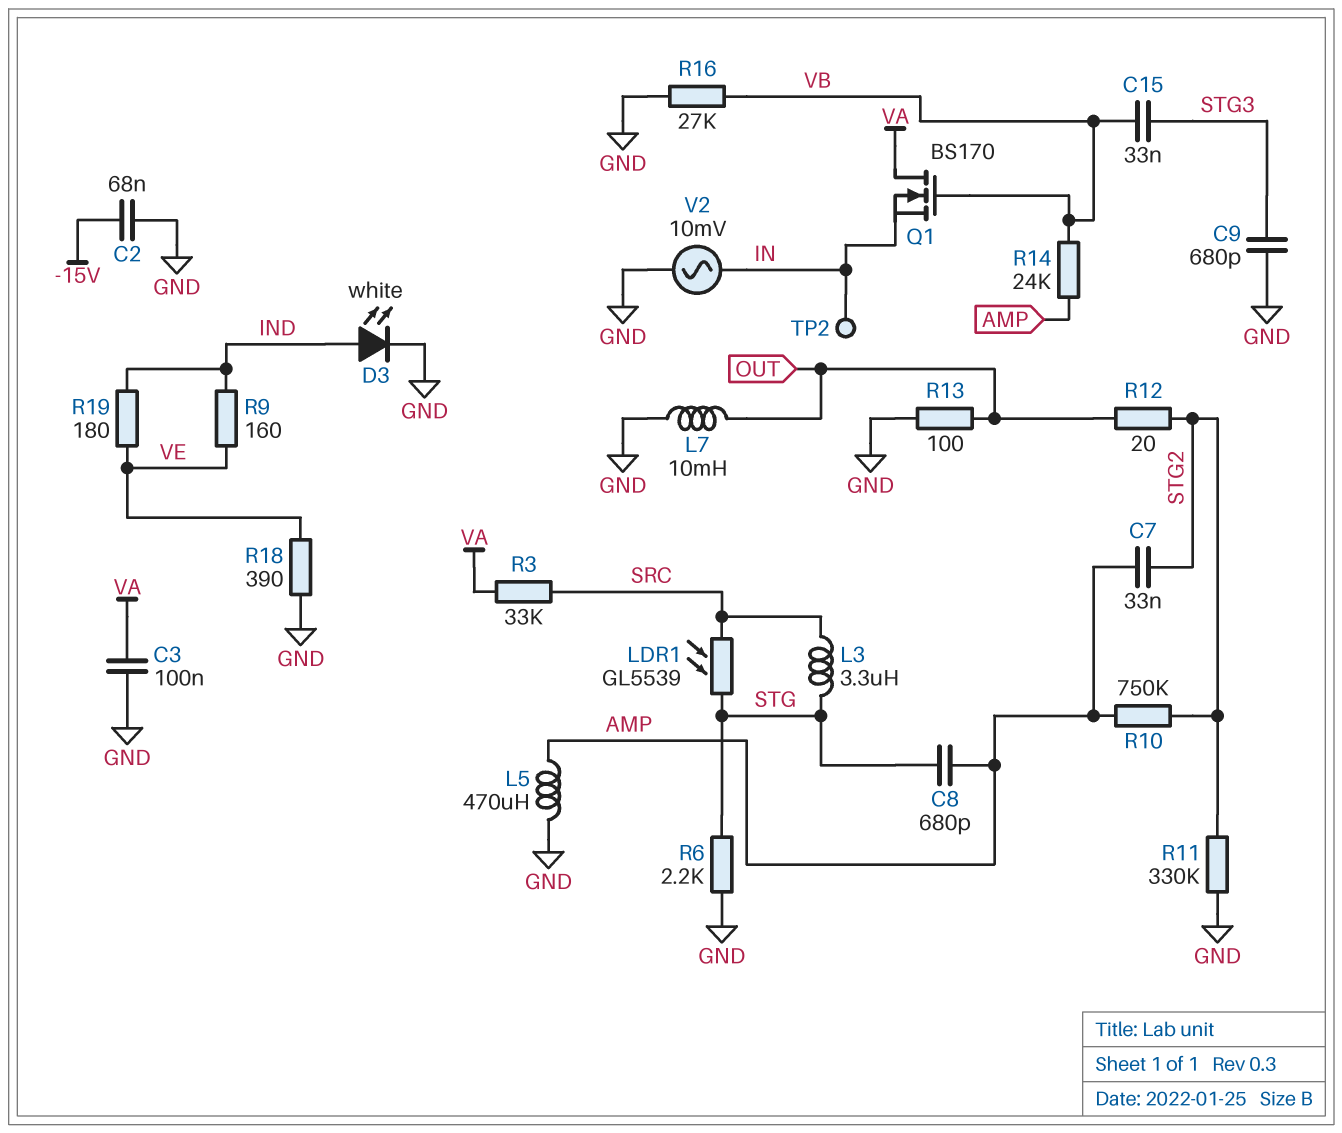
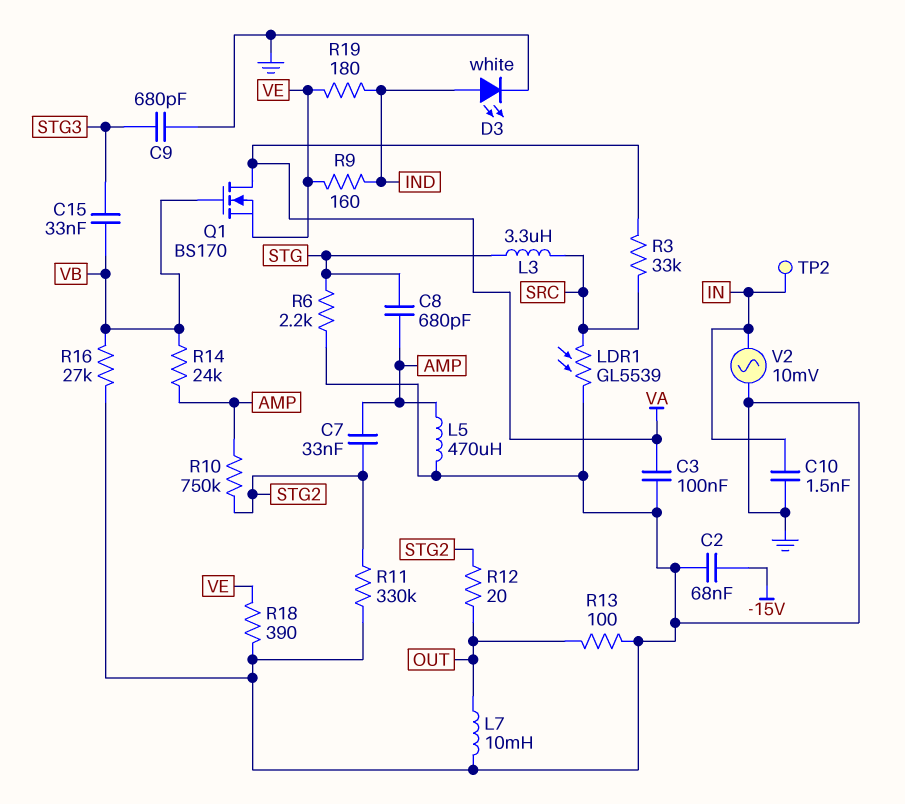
C10: none -> 1.5nF (GND, IN)
LDR1: GL5539 (SRC, STG) -> GL5539 (GND, SRC)
Q1: NMOS BS170 (G VB, D VA, S IN) -> NMOS BS170 (G VB, D VA, S VE)

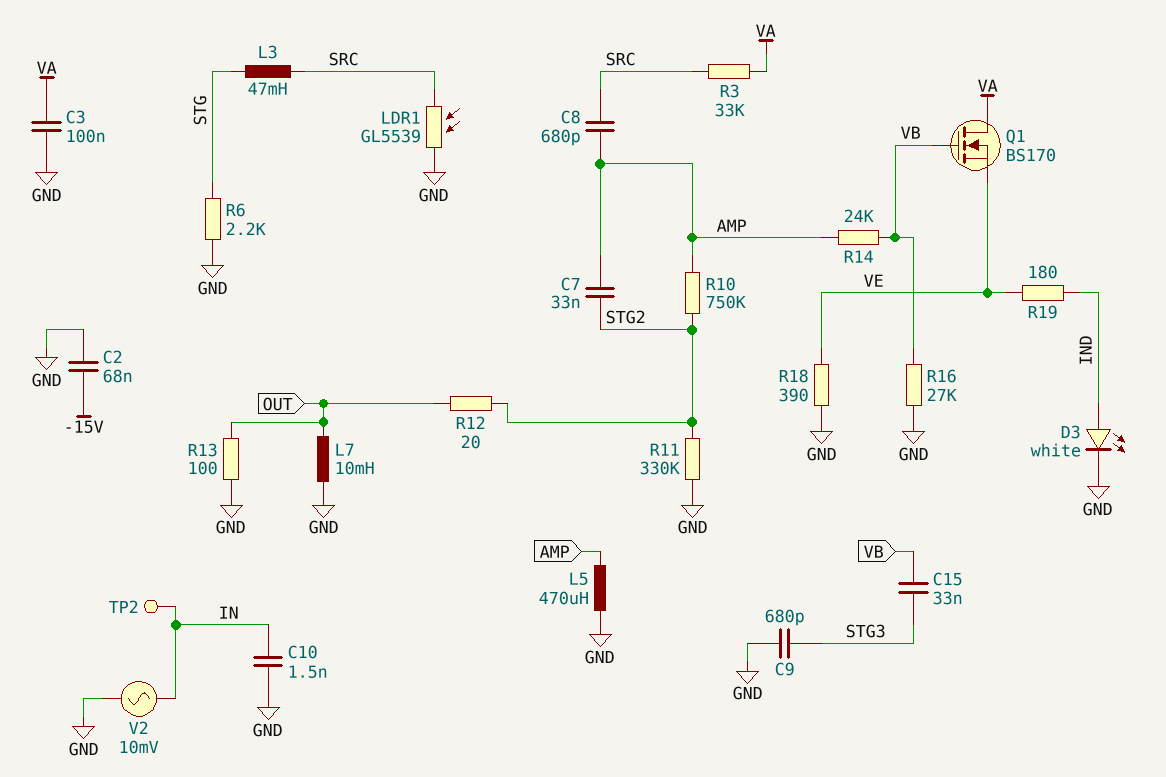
C8: 680pF (AMP, STG) -> 680pF (AMP, SRC)
L3: 3.3uH (SRC, STG) -> 47mH (SRC, STG)
R9: 160 (IND, VE) -> none

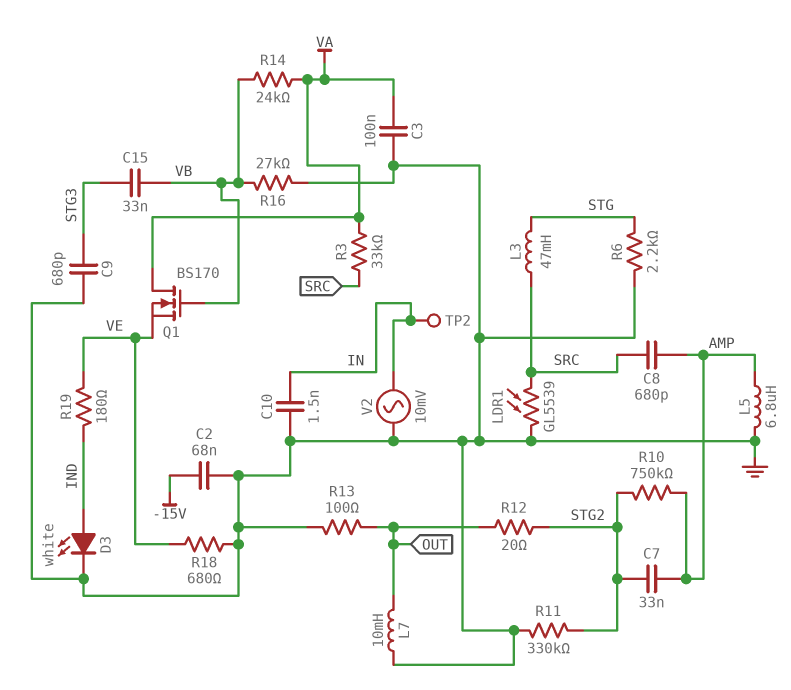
L5: 470uH (AMP, GND) -> 6.8uH (AMP, GND)
R14: 24k (AMP, VB) -> 24k (VA, VB)
R18: 390 (GND, VE) -> 680 (GND, VE)

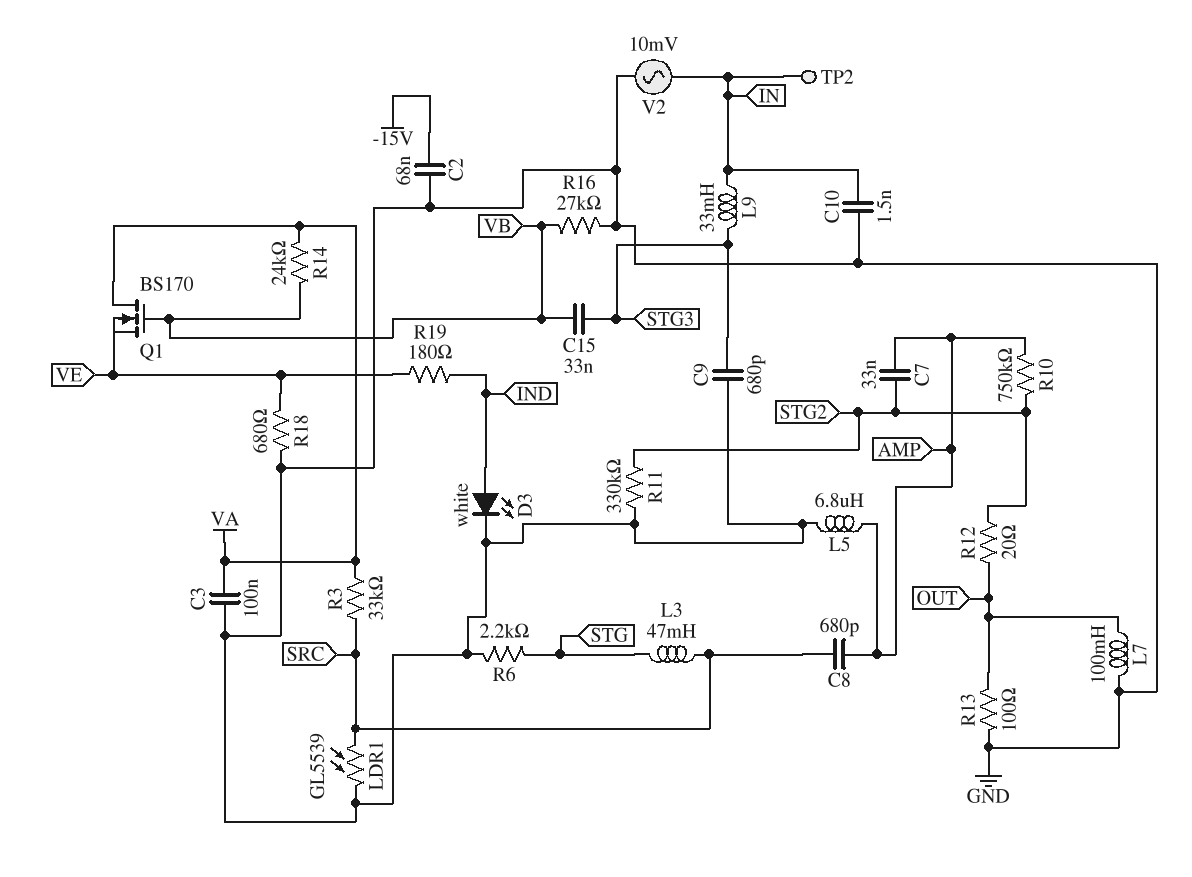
L7: 10mH (GND, OUT) -> 100mH (GND, OUT)
L9: none -> 33mH (IN, STG3)

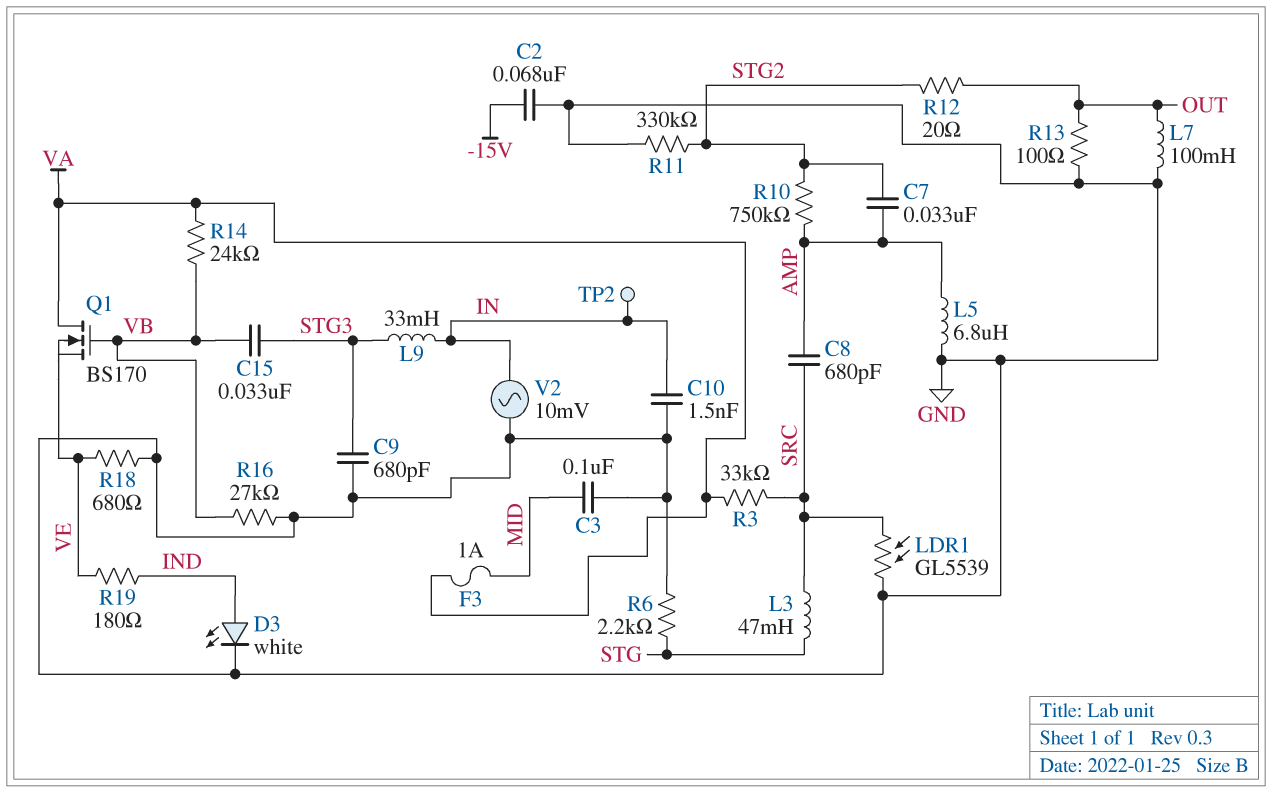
C3: 100nF (GND, VA) -> 100nF (GND, MID)
F3: none -> 1A (MID, VA)

